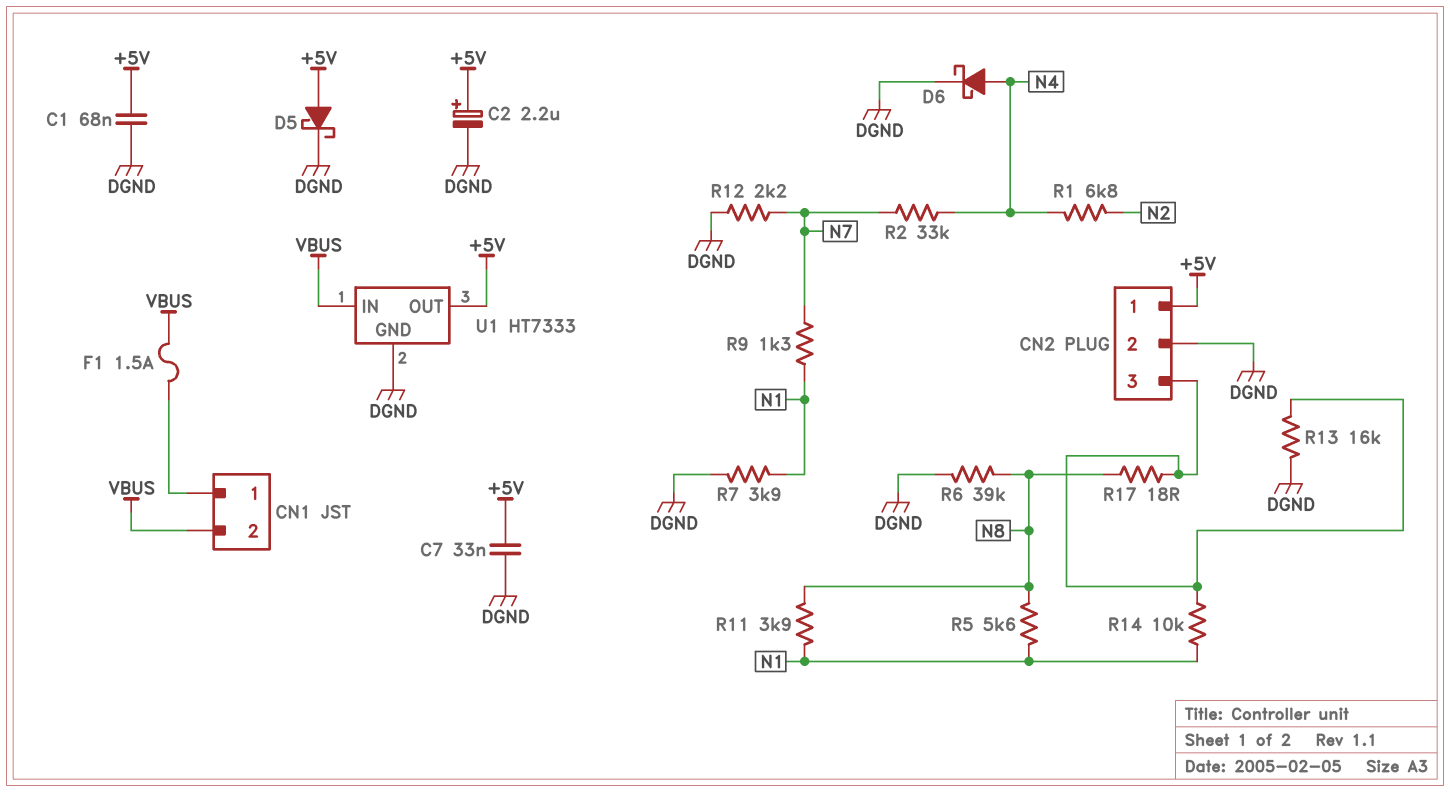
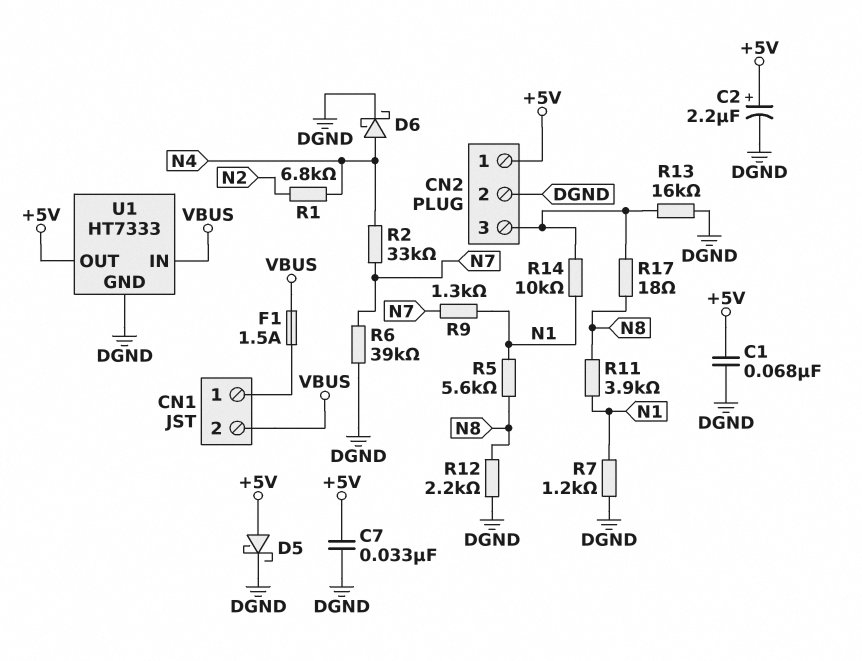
R6: 39k (DGND, N8) -> 39k (DGND, N7)
R7: 3.9k (DGND, N1) -> 1.2k (DGND, N1)
R12: 2.2k (DGND, N7) -> 2.2k (DGND, N8)

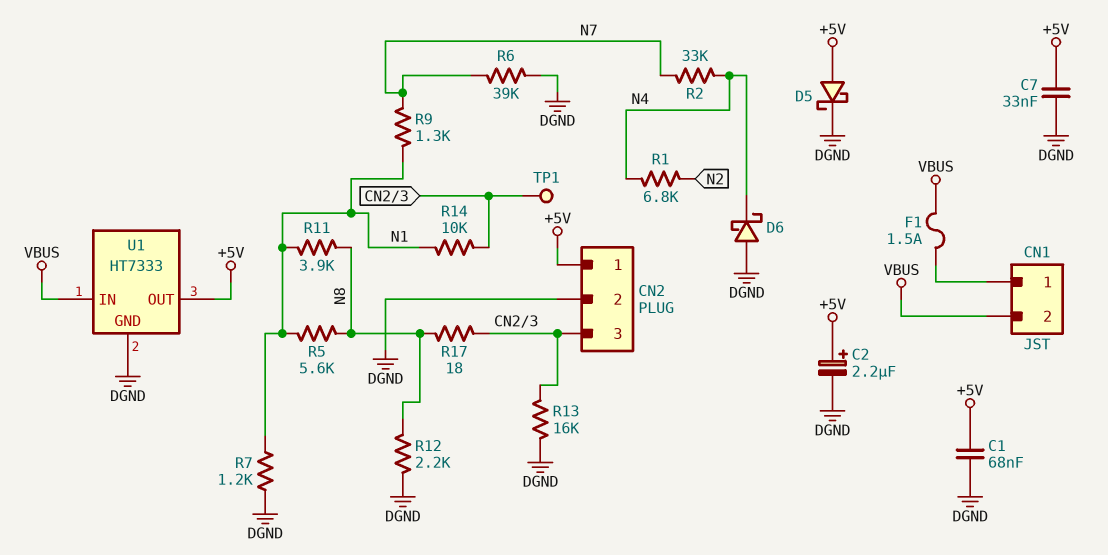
D6: schottky (A N4, K DGND) -> schottky (A DGND, K N4)
TP1: none -> test point (CN2/3)

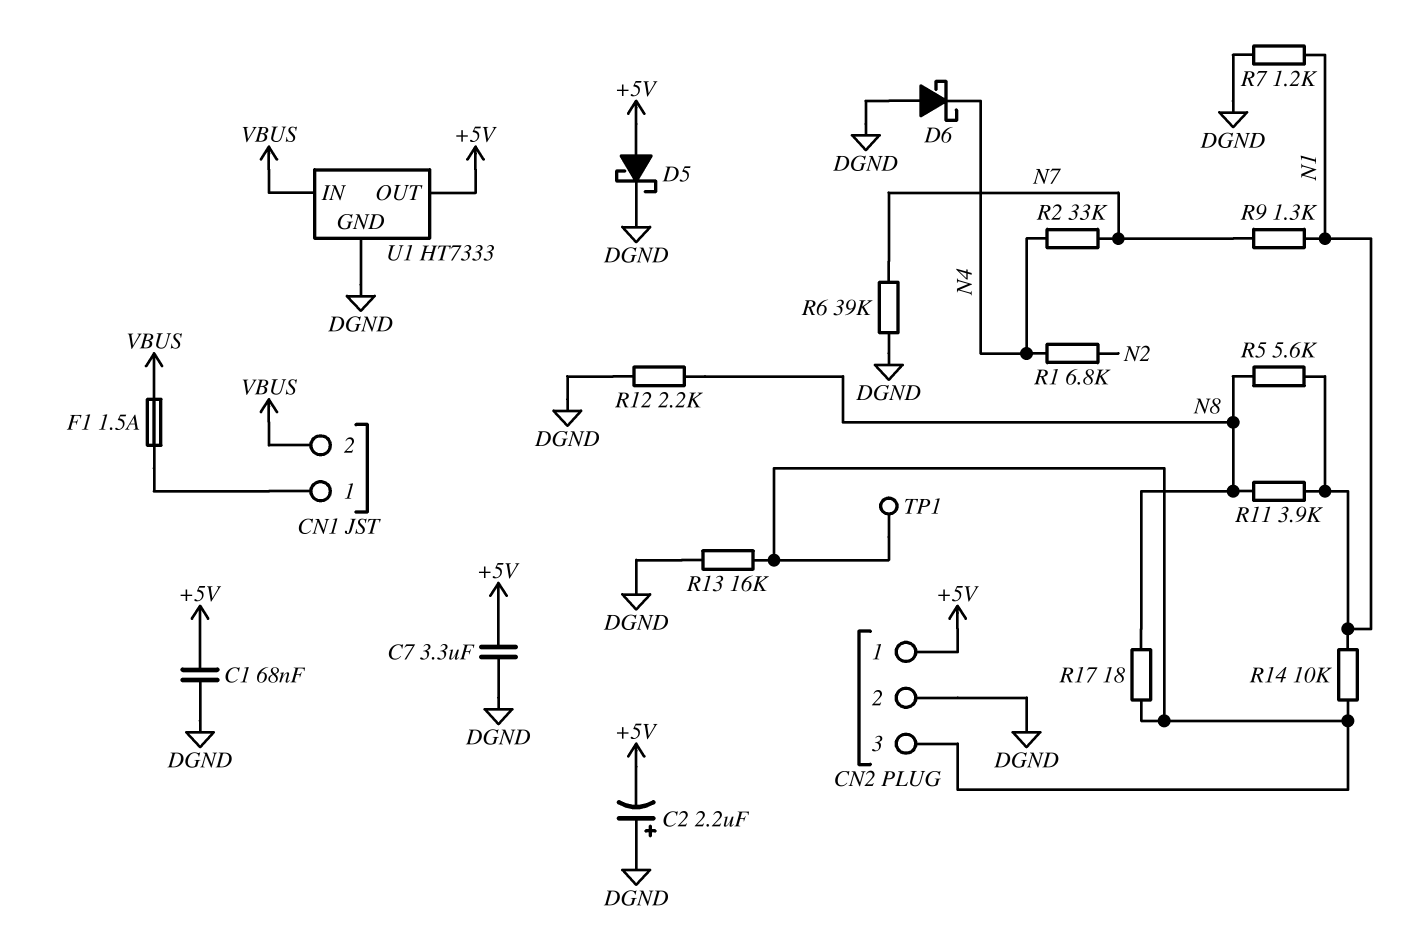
C2: 2.2uF (plus +5V, minus DGND) -> 2.2uF (plus DGND, minus +5V)
C7: 33nF (+5V, DGND) -> 3.3uF (+5V, DGND)

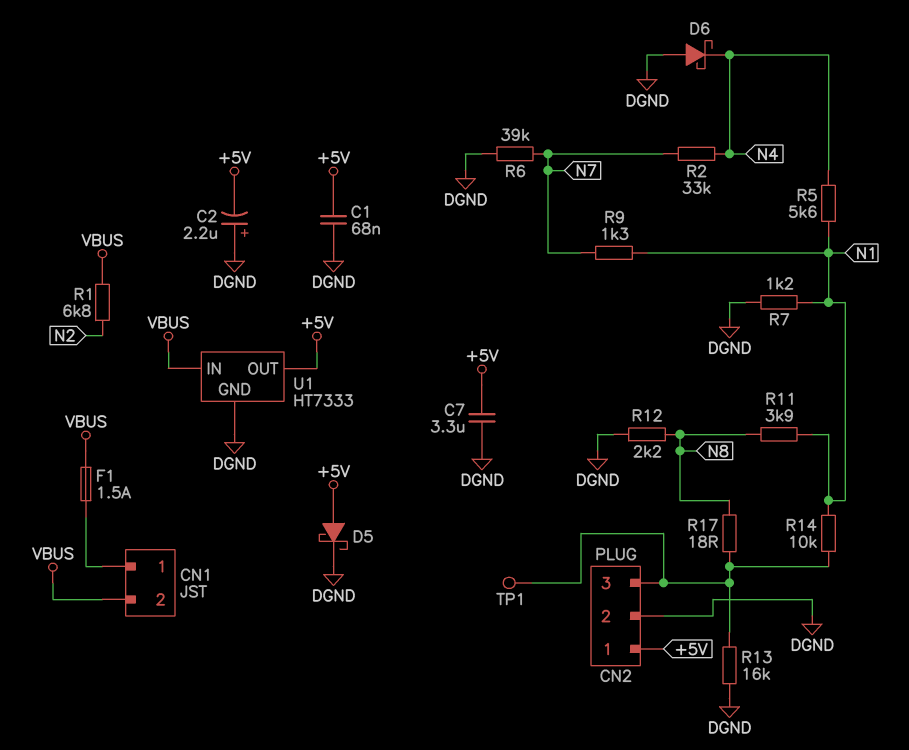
R1: 6.8k (N2, N4) -> 6.8k (N2, VBUS)
R5: 5.6k (N1, N8) -> 5.6k (N1, N4)

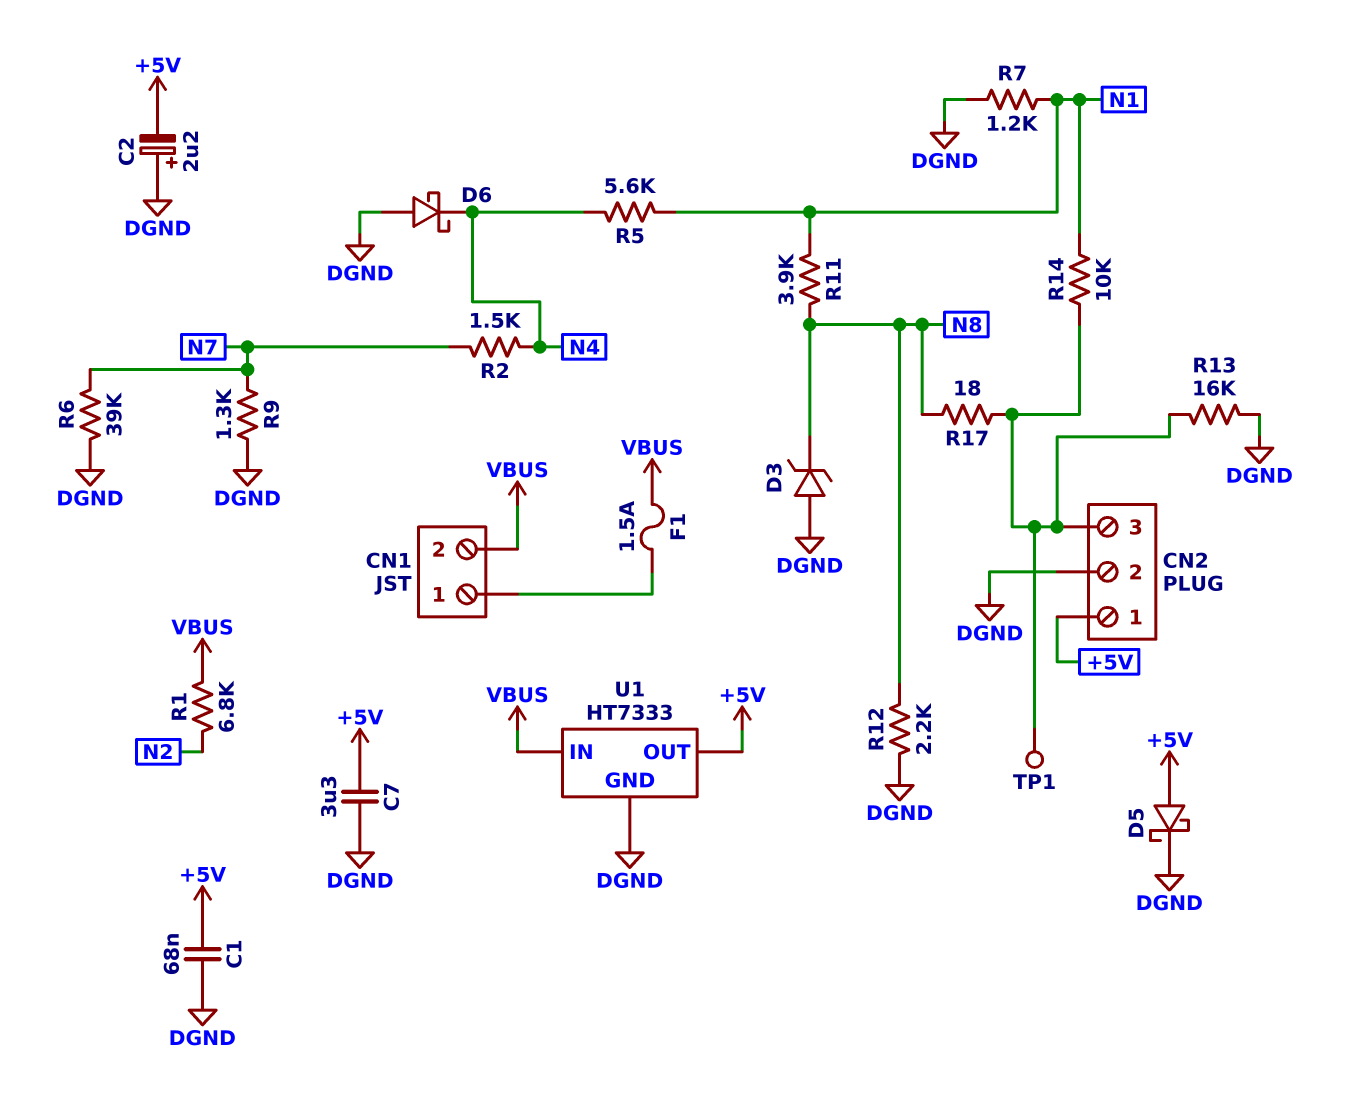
D3: none -> zener (A DGND, K N8)
R2: 33k (N4, N7) -> 1.5k (N4, N7)
R9: 1.3k (N1, N7) -> 1.3k (DGND, N7)

